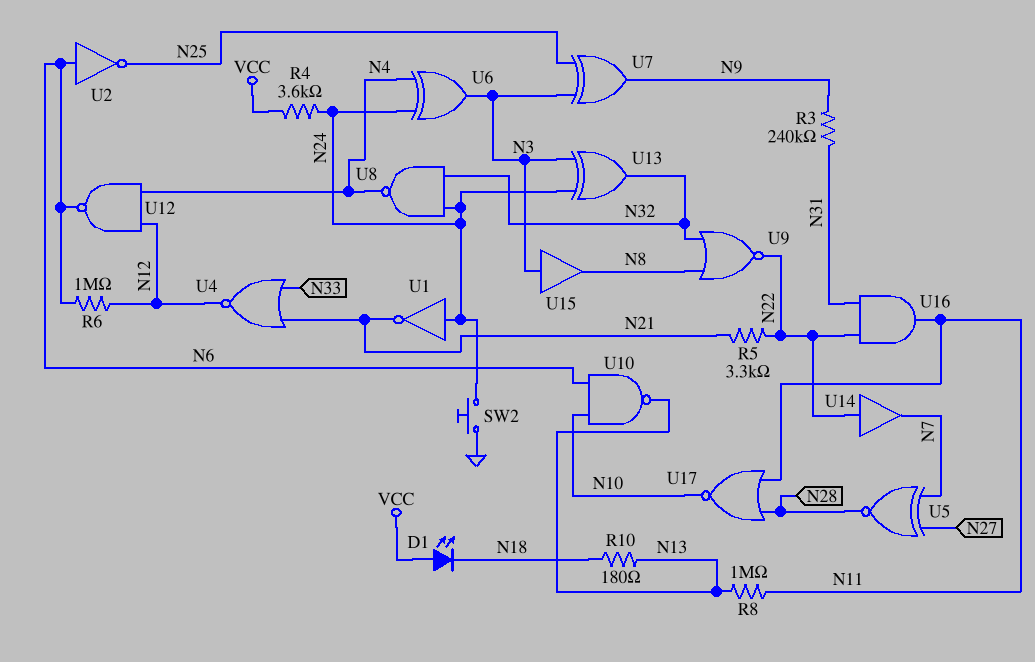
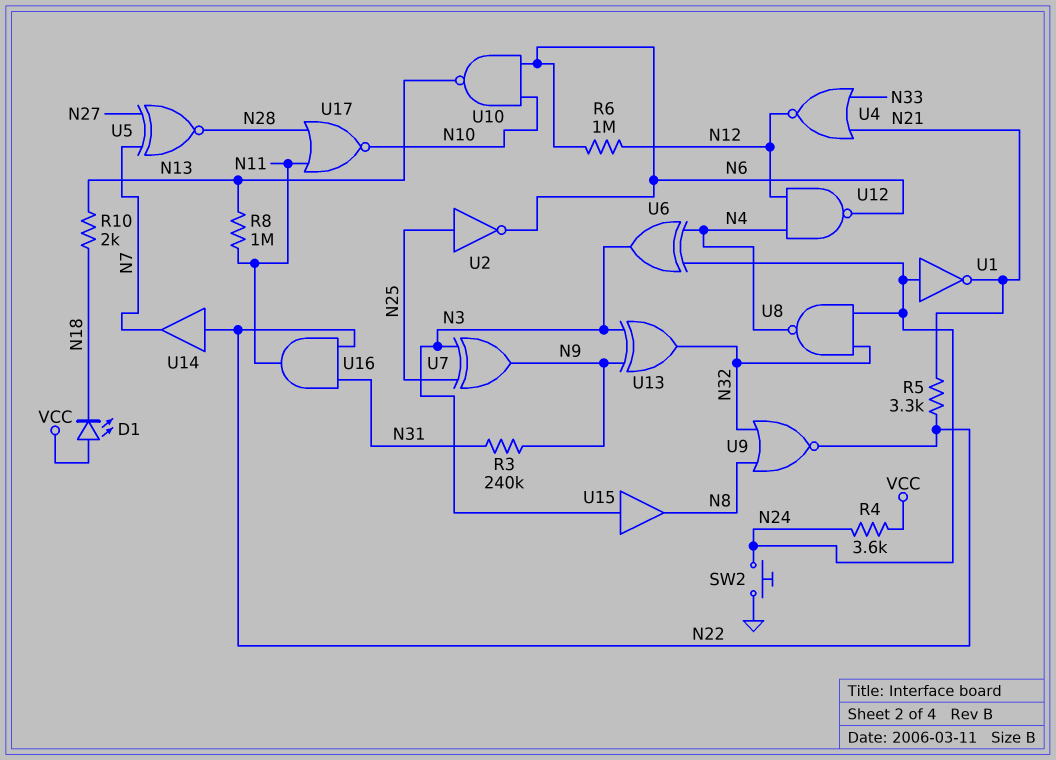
R10: 180 (N13, N18) -> 2k (N13, N18)
U2: NOT (in N6, out N25) -> NOT (in N25, out N6)
U13: XOR (in N3, in N24, out N32) -> XOR (in N3, in N9, out N32)

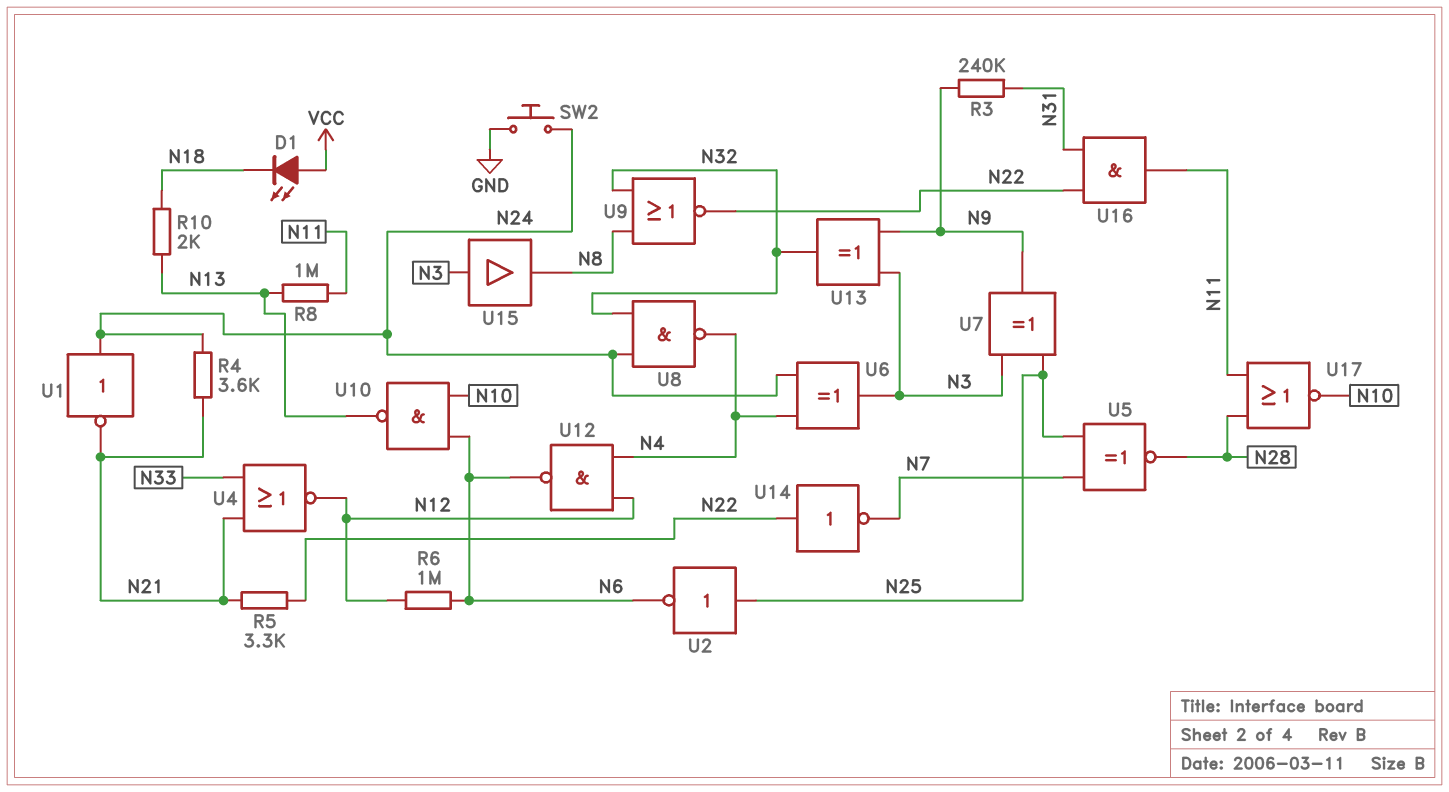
R4: 3.6k (N24, VCC) -> 3.6k (N21, N24)
U5: XNOR (in N7, in N27, out N28) -> XNOR (in N7, in N25, out N28)
U14: buffer (in N22, out N7) -> NOT (in N22, out N7)

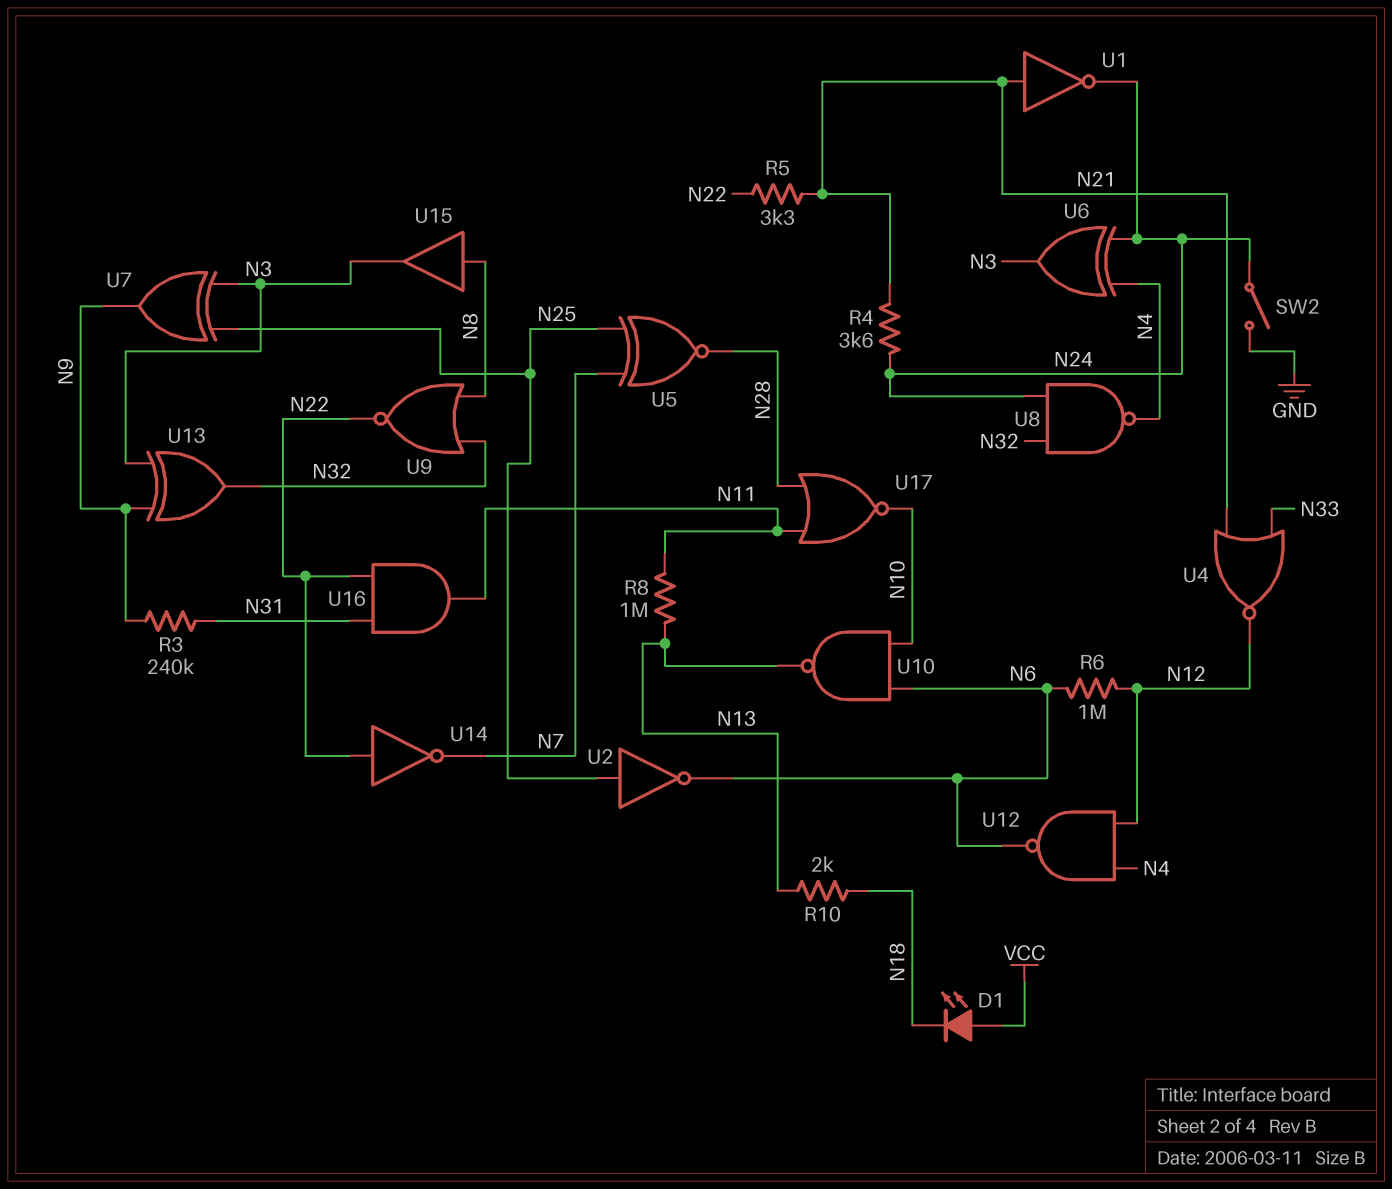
SW2: button (GND, N24) -> switch (GND, N24)
U1: NOT (in N24, out N21) -> NOT (in N21, out N24)
U15: buffer (in N3, out N8) -> buffer (in N8, out N3)

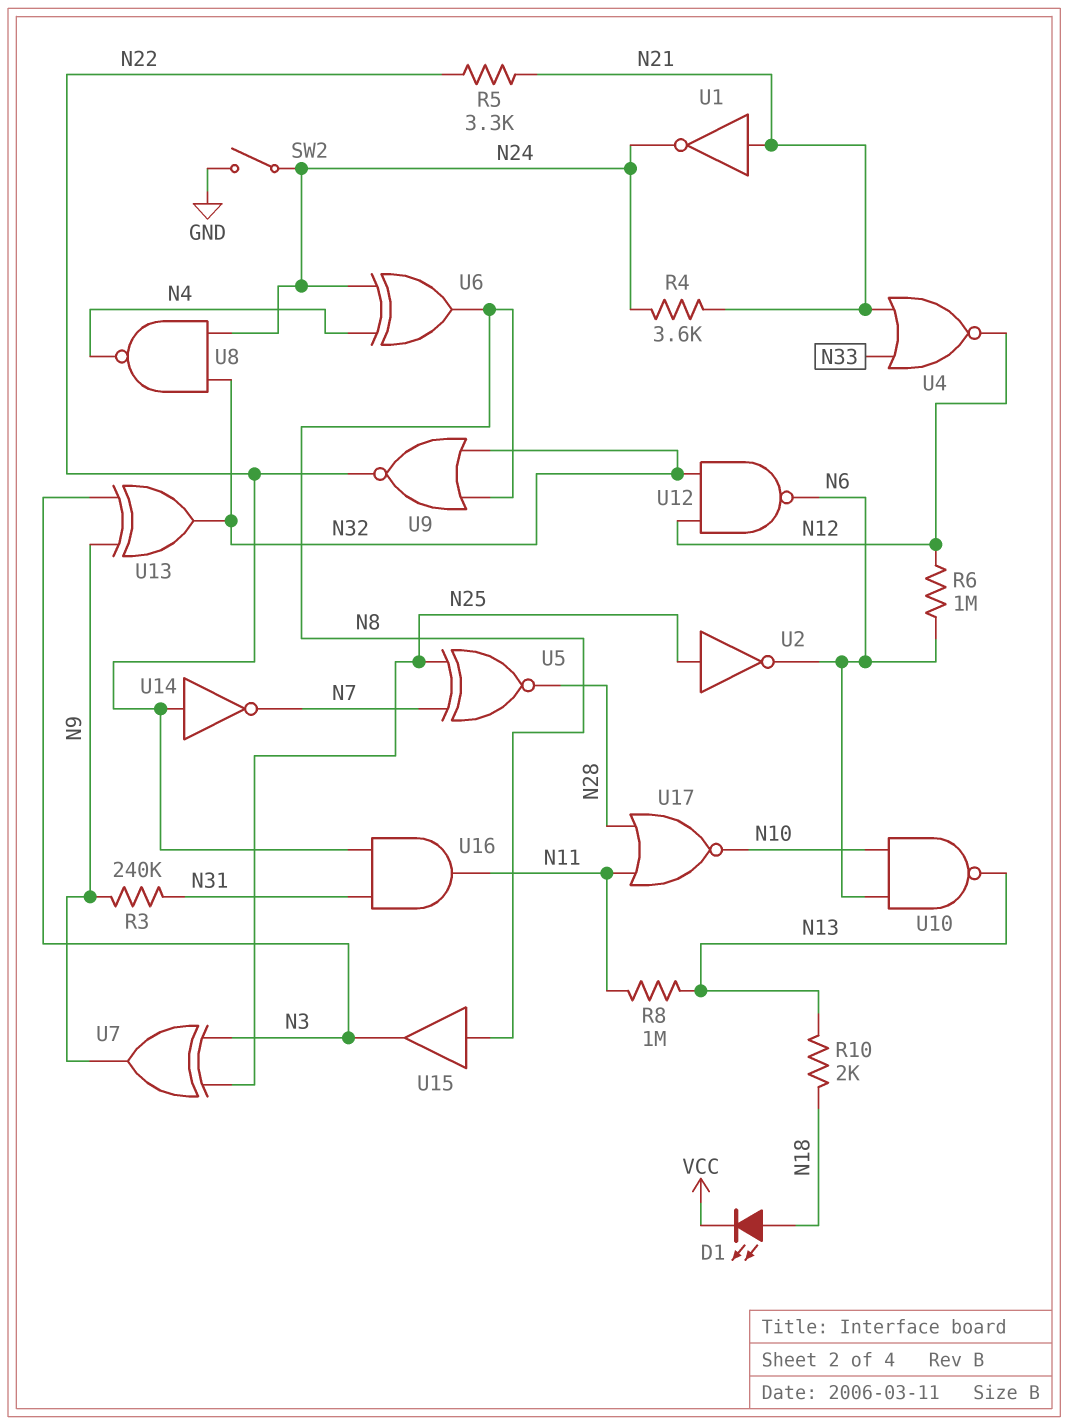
D1: LED (A VCC, K N18) -> LED (A N18, K VCC)
U6: XOR (in N4, in N24, out N3) -> XOR (in N4, in N24, out N8)
U12: NAND (in N4, in N12, out N6) -> NAND (in N12, in N32, out N6)

